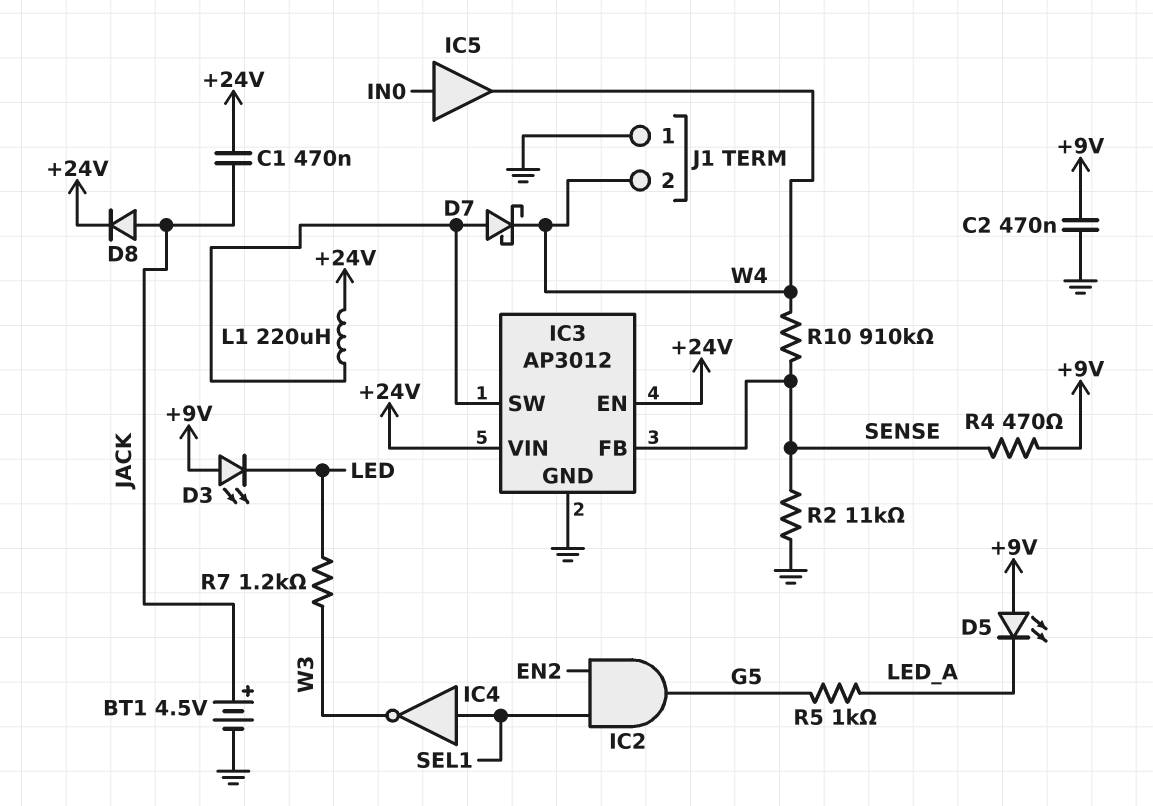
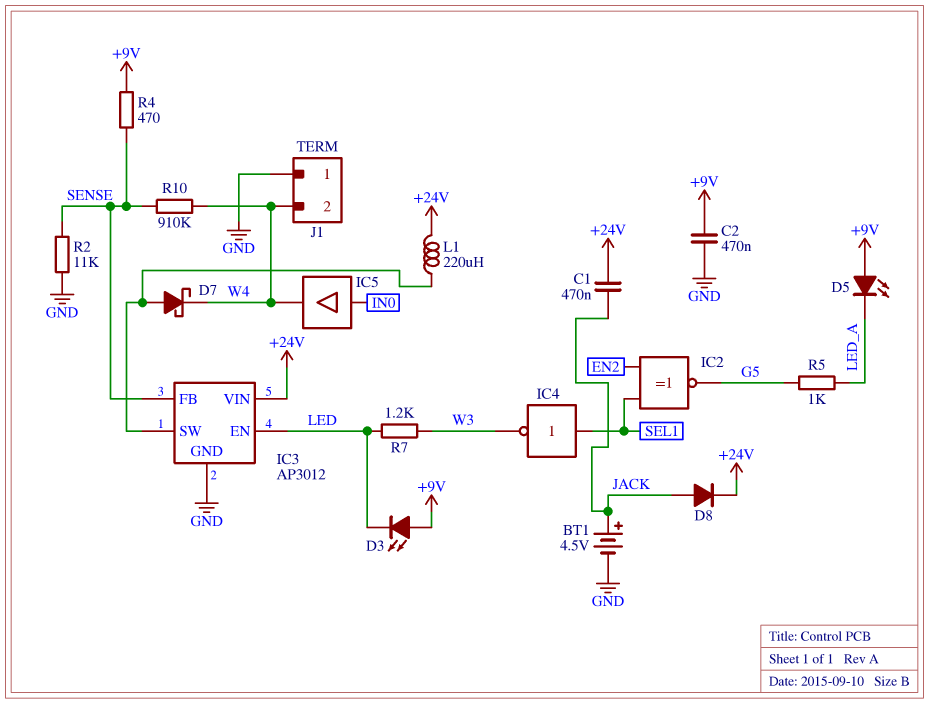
IC2: AND (in EN2, in SEL1, out G5) -> XNOR (in EN2, in SEL1, out G5)
IC3 pin EN: +24V -> LED

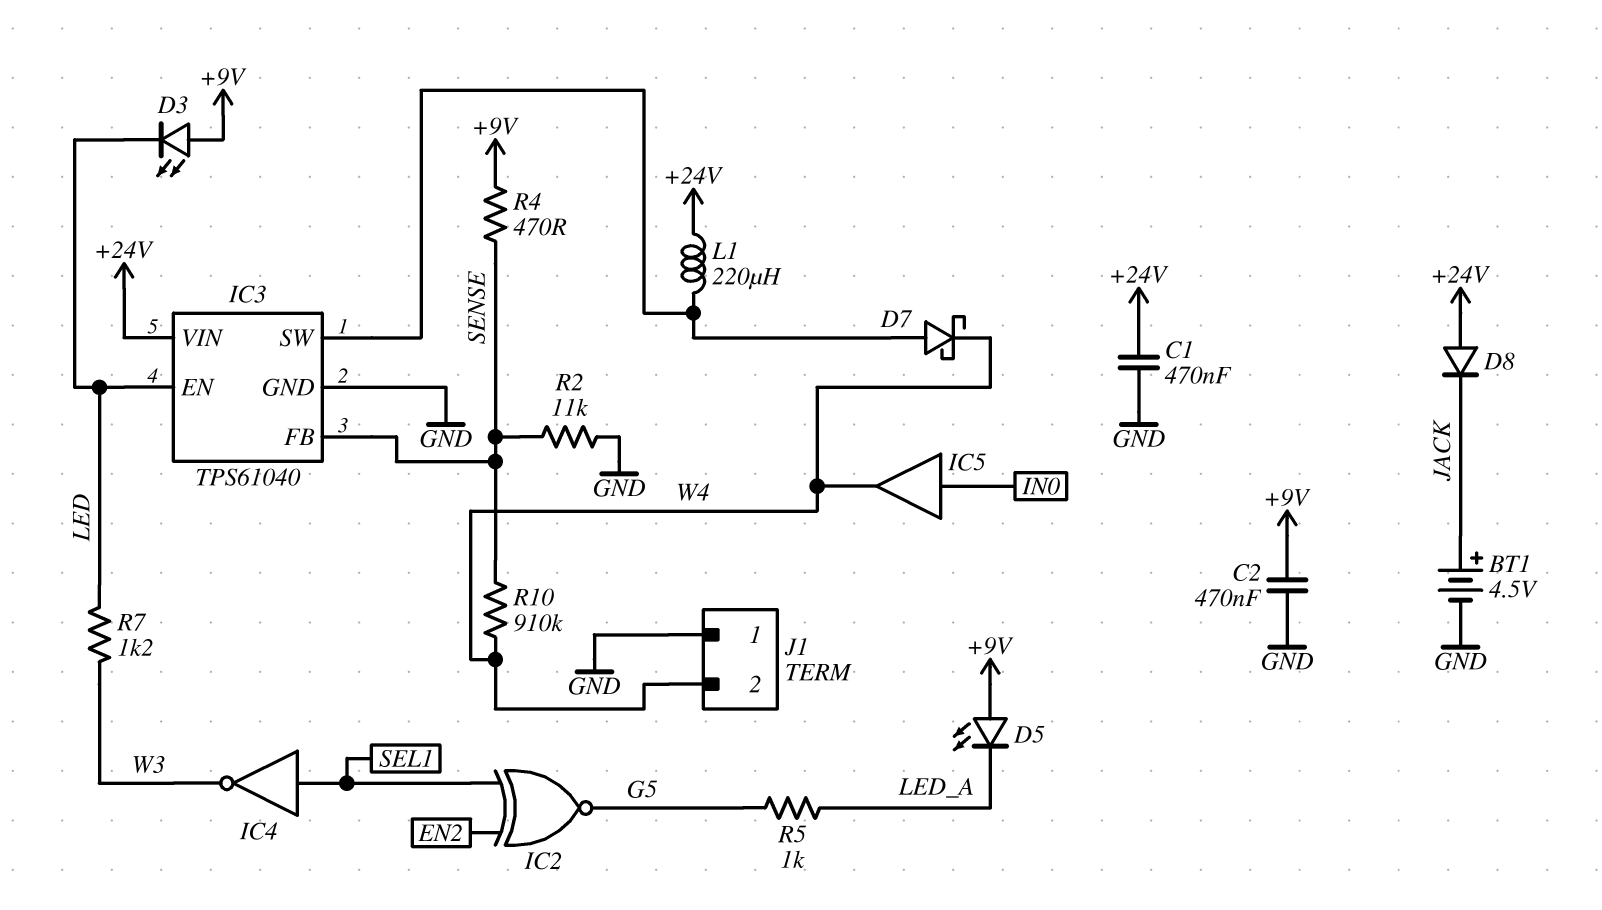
C1: 470nF (+24V, JACK) -> 470nF (+24V, GND)
D8: diode (A JACK, K +24V) -> diode (A +24V, K JACK)
IC3: AP3012 -> TPS61040

